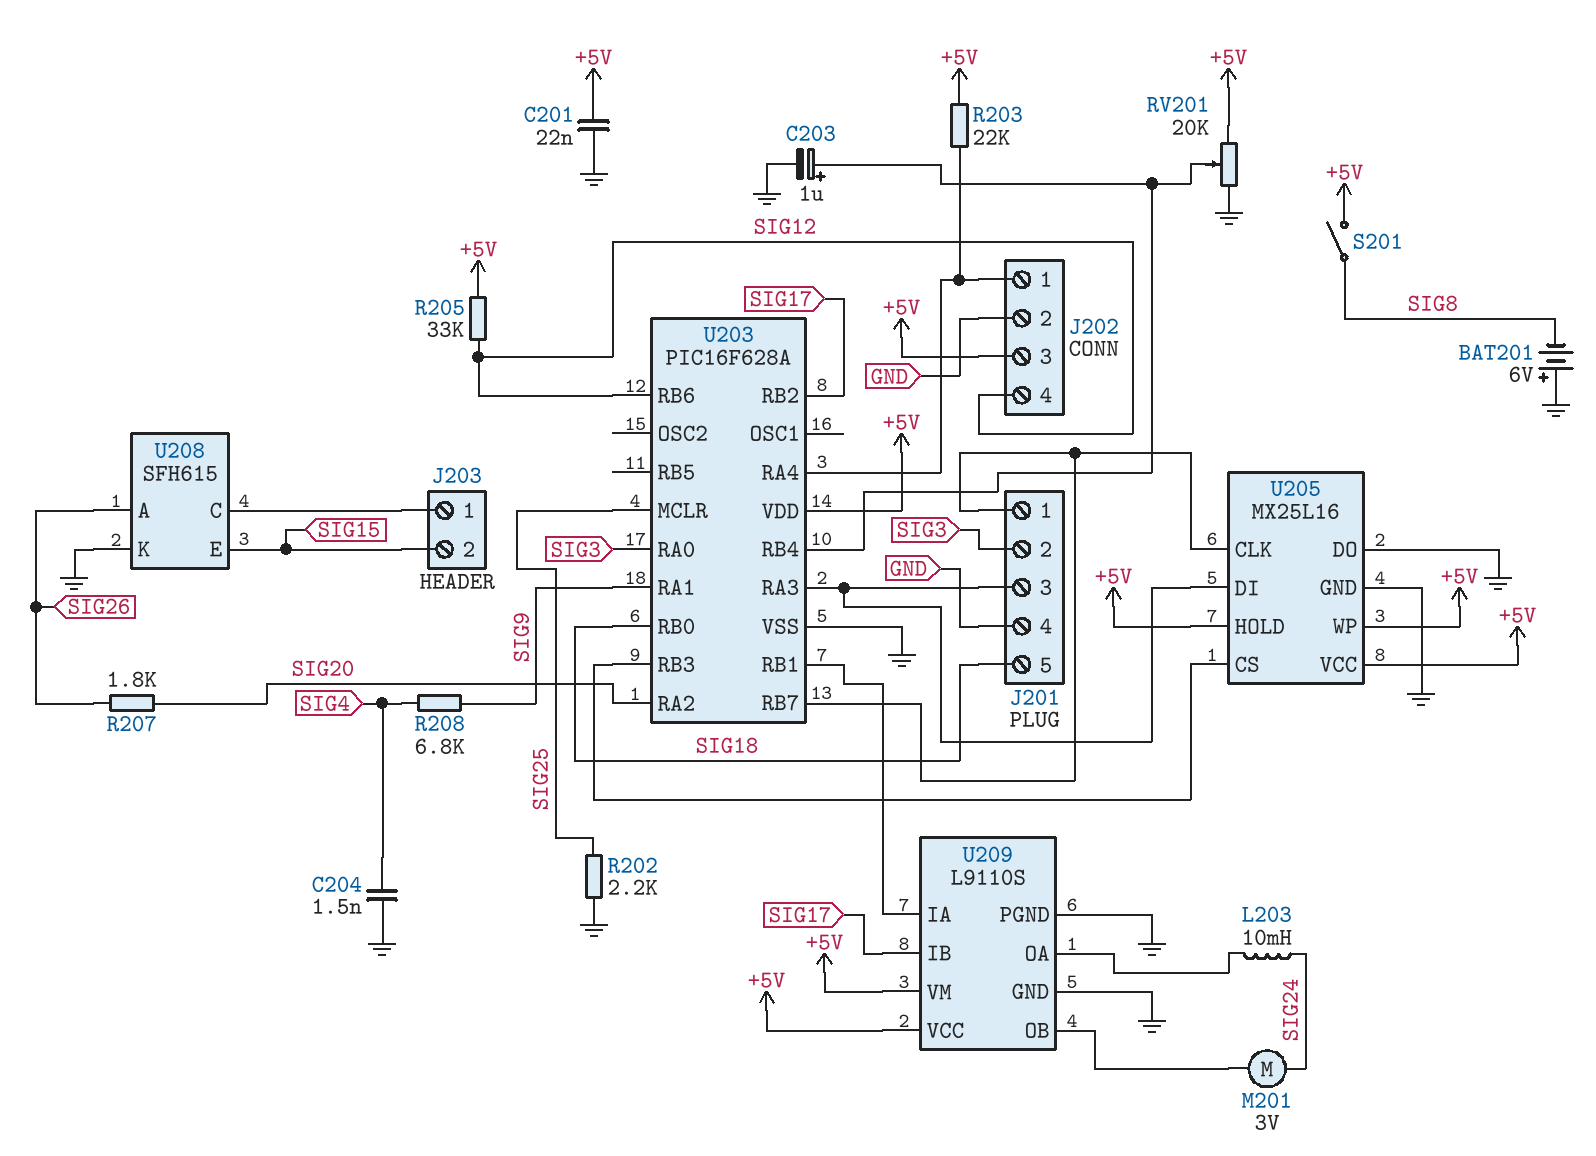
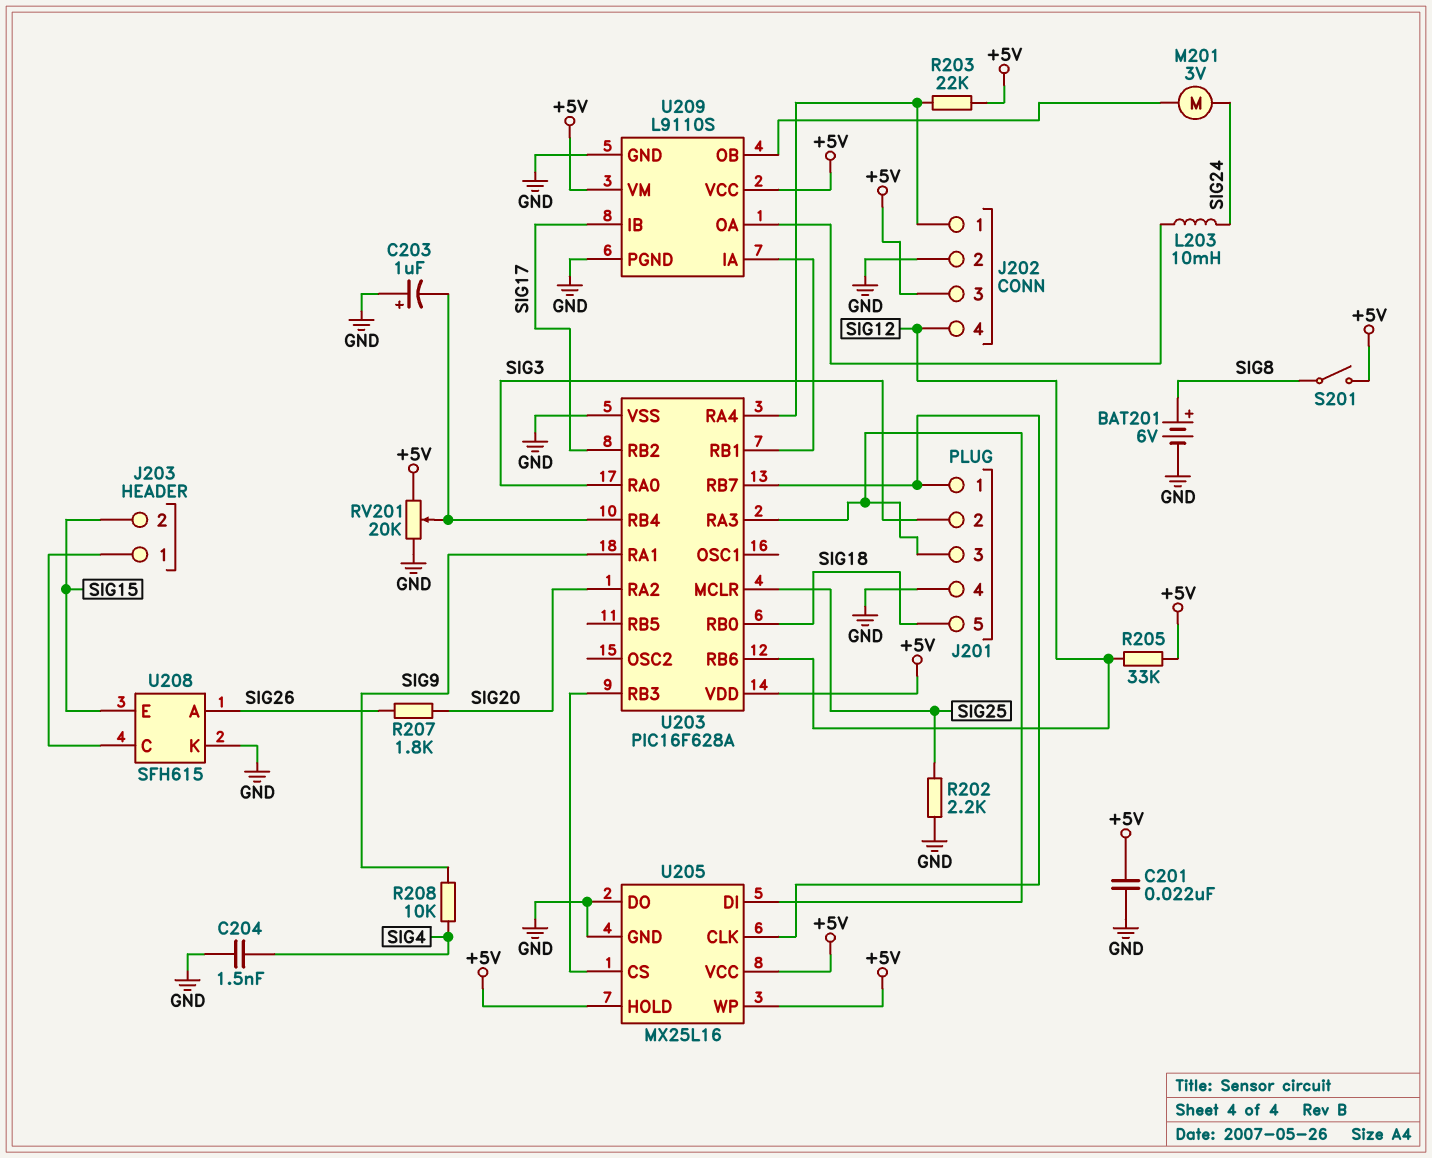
BAT201: 6V (plus GND, minus SIG8) -> 6V (plus SIG8, minus GND)
C203: 1uF (plus U203/RB4, minus GND) -> 1uF (plus GND, minus U203/RB4)
R208: 6.8k (SIG4, SIG9) -> 10k (SIG4, SIG9)

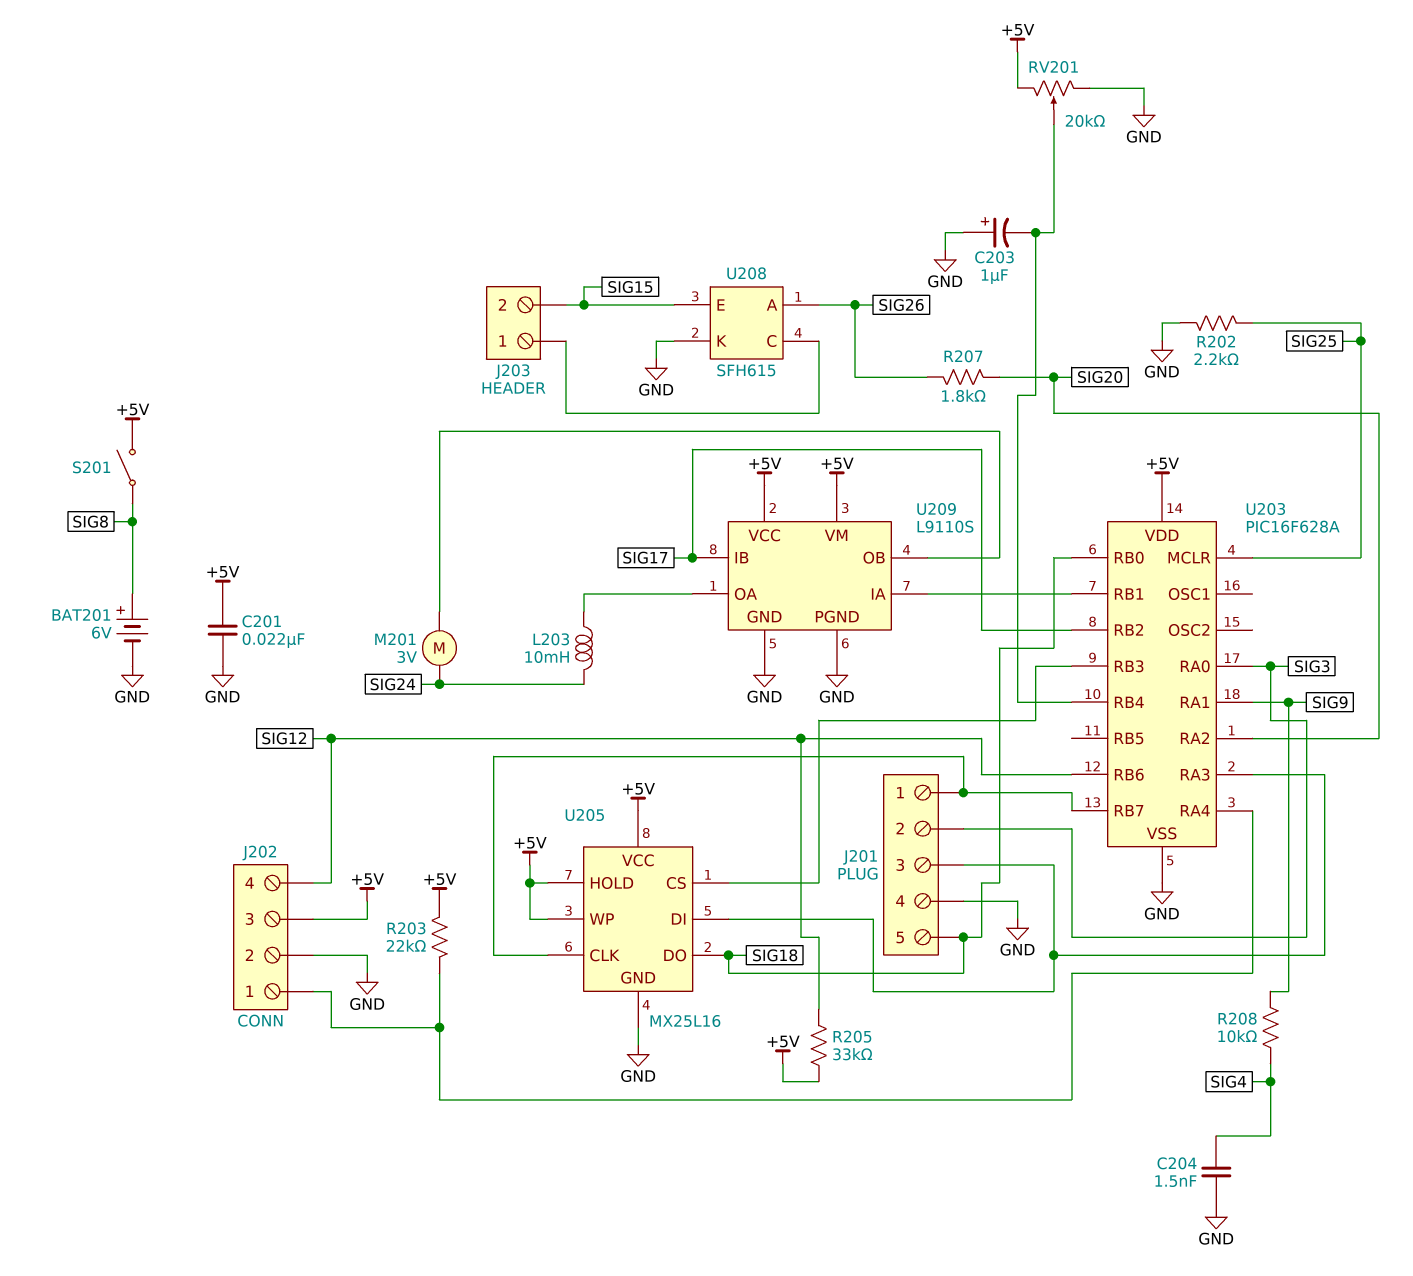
U205 pin DO: GND -> SIG18

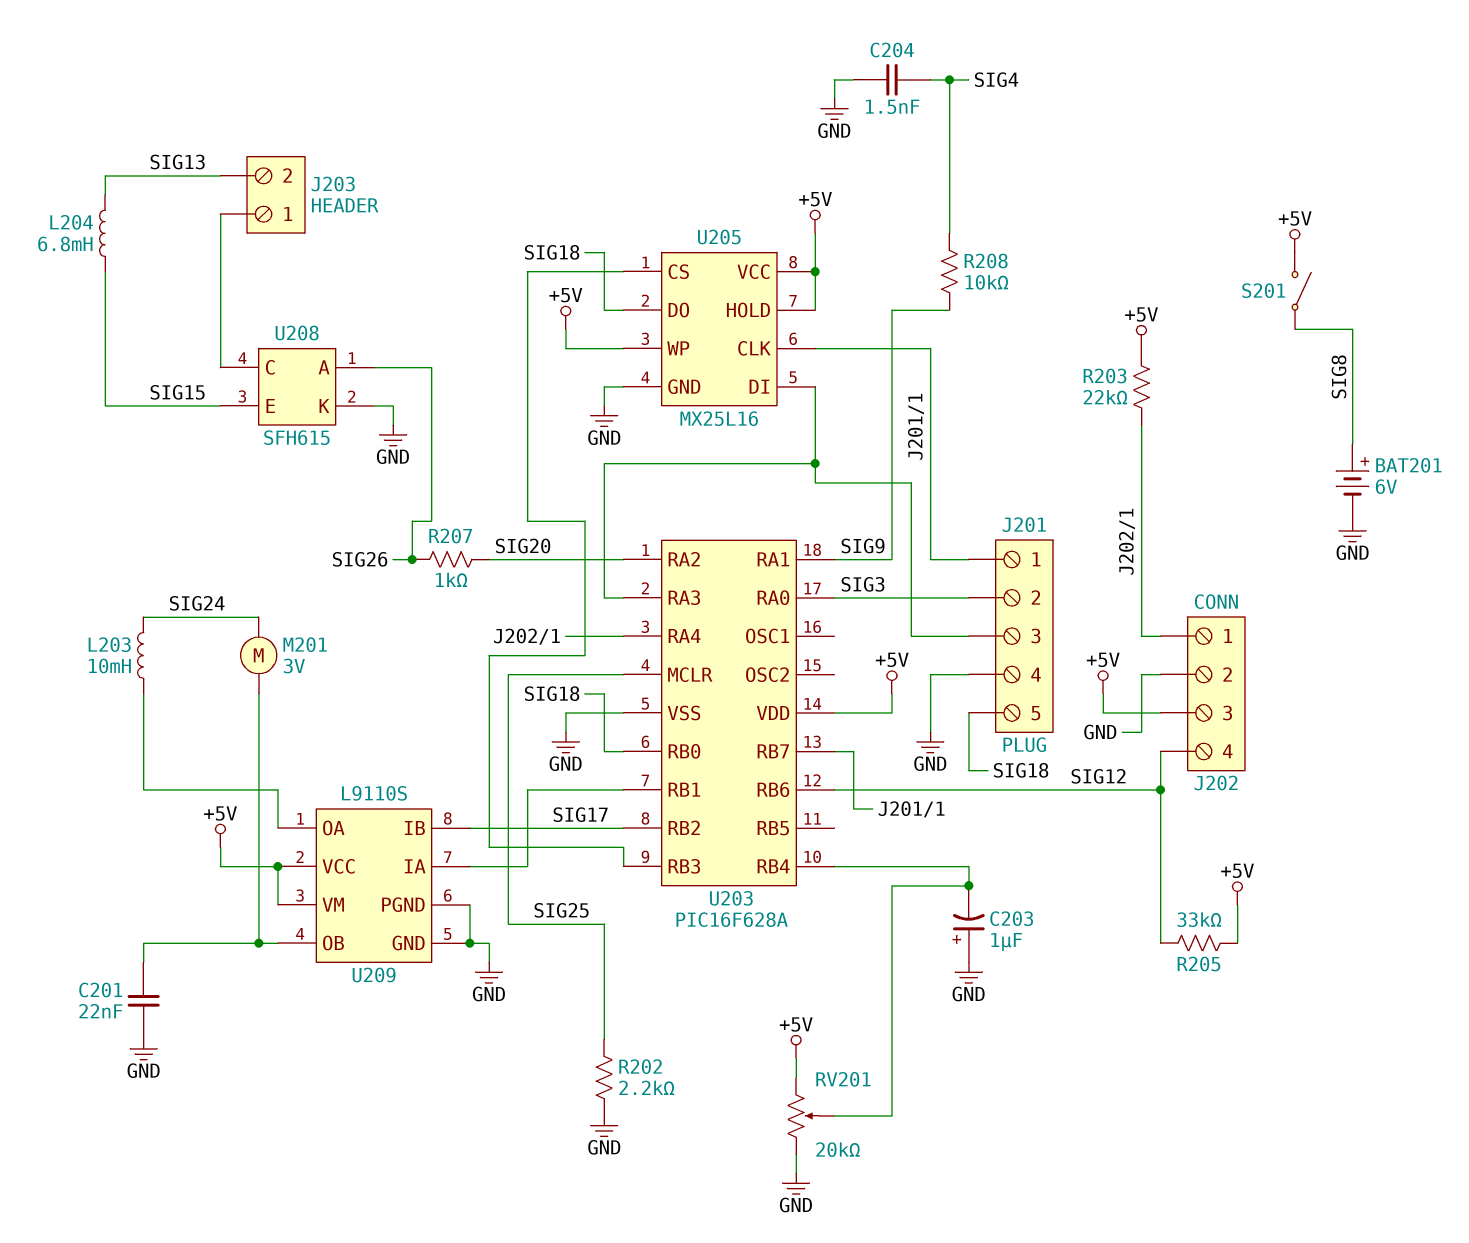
C201: 22nF (+5V, GND) -> 22nF (GND, U209/OB)
J203 pin 2: SIG15 -> SIG13
L204: none -> 6.8mH (SIG13, SIG15)
R207: 1.8k (SIG20, SIG26) -> 1k (SIG20, SIG26)

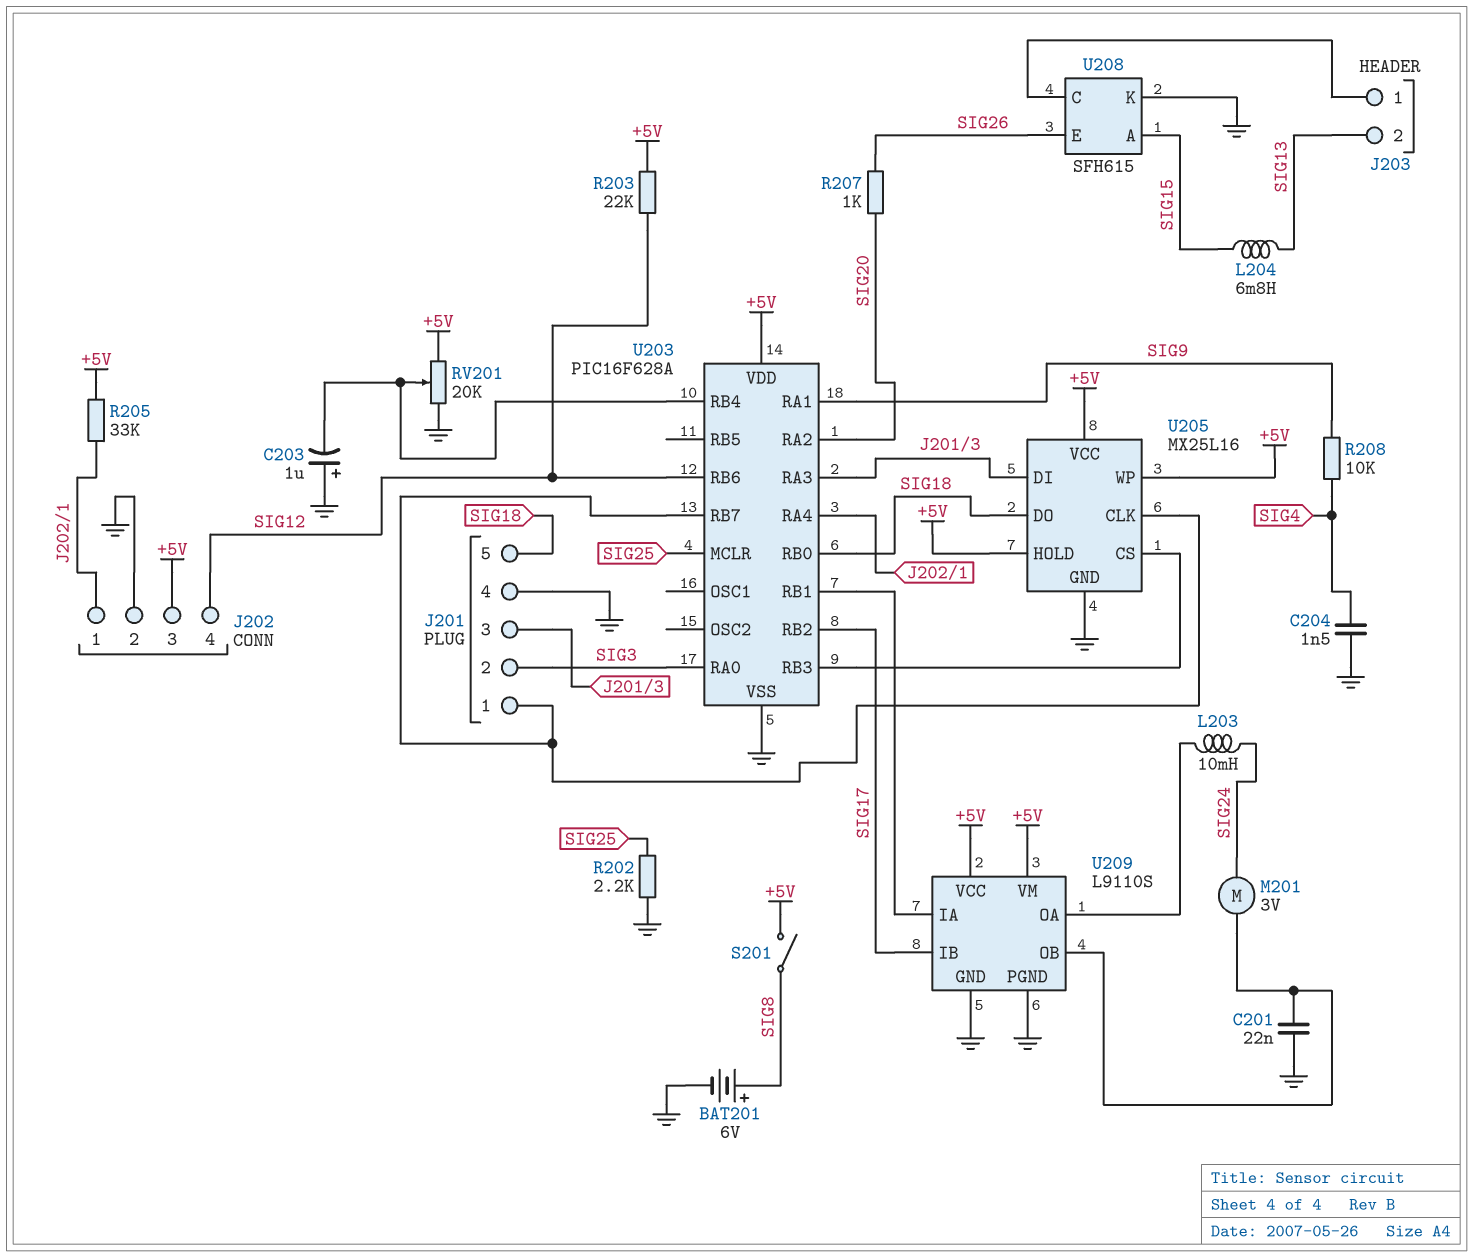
R203: 22k (+5V, J202/1) -> 22k (+5V, SIG12)
R205: 33k (+5V, SIG12) -> 33k (+5V, J202/1)
U208 pin A: SIG26 -> SIG15
U208 pin E: SIG15 -> SIG26

